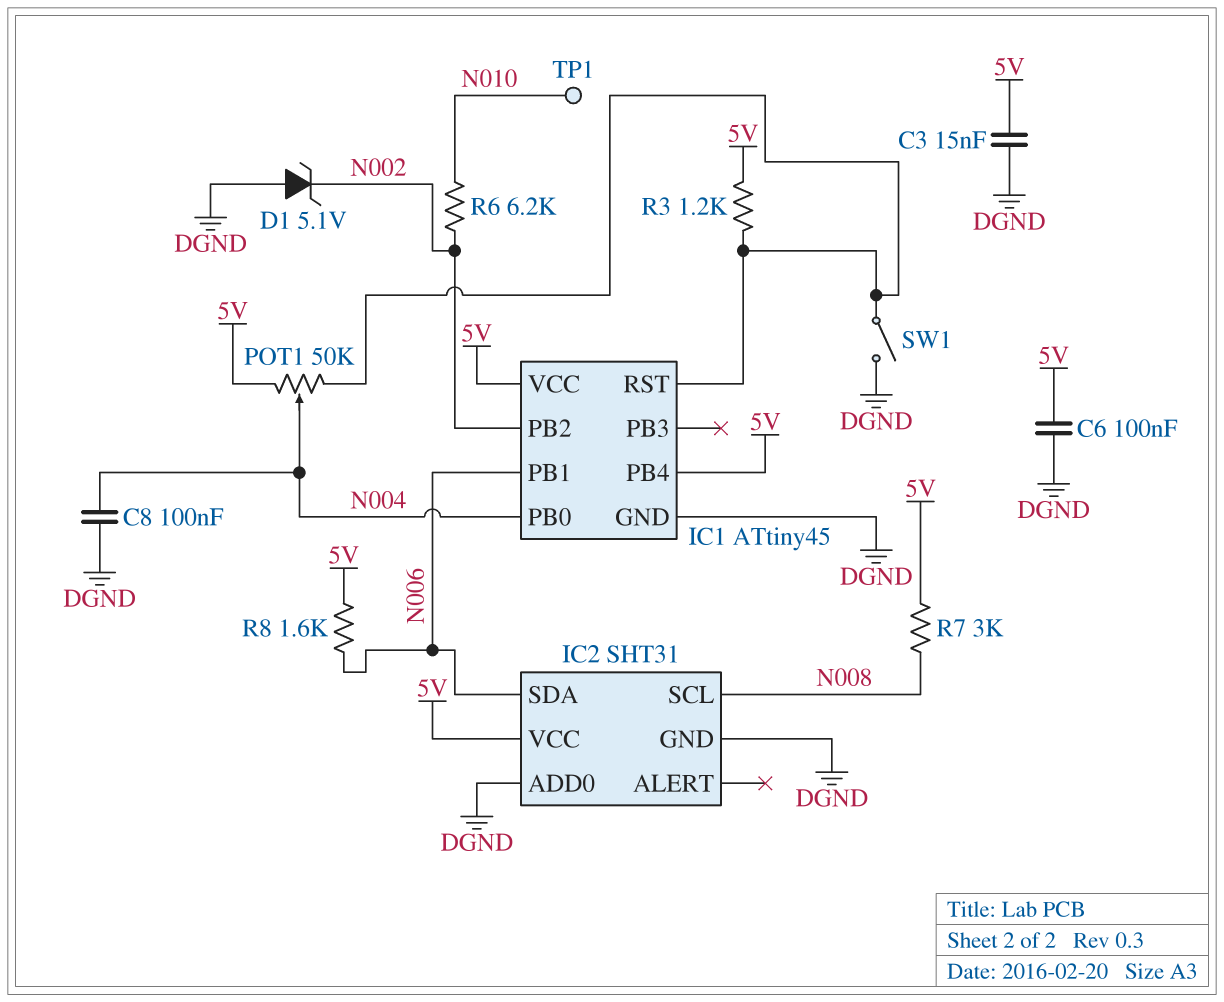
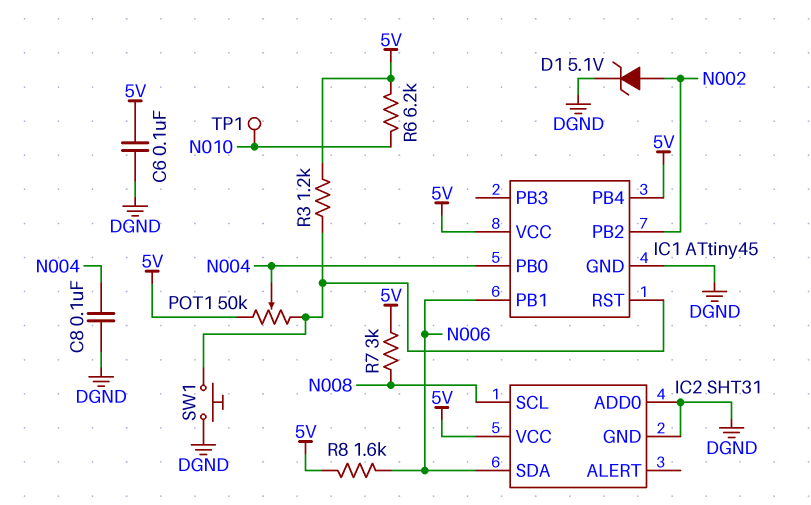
C3: 15nF (5V, DGND) -> none
D1: zener 5.1V (A DGND, K N002) -> zener 5.1V (A N002, K DGND)
R6: 6.2k (N002, N010) -> 6.2k (5V, N010)
SW1: switch (DGND, IC1/RST) -> button (DGND, IC1/RST)

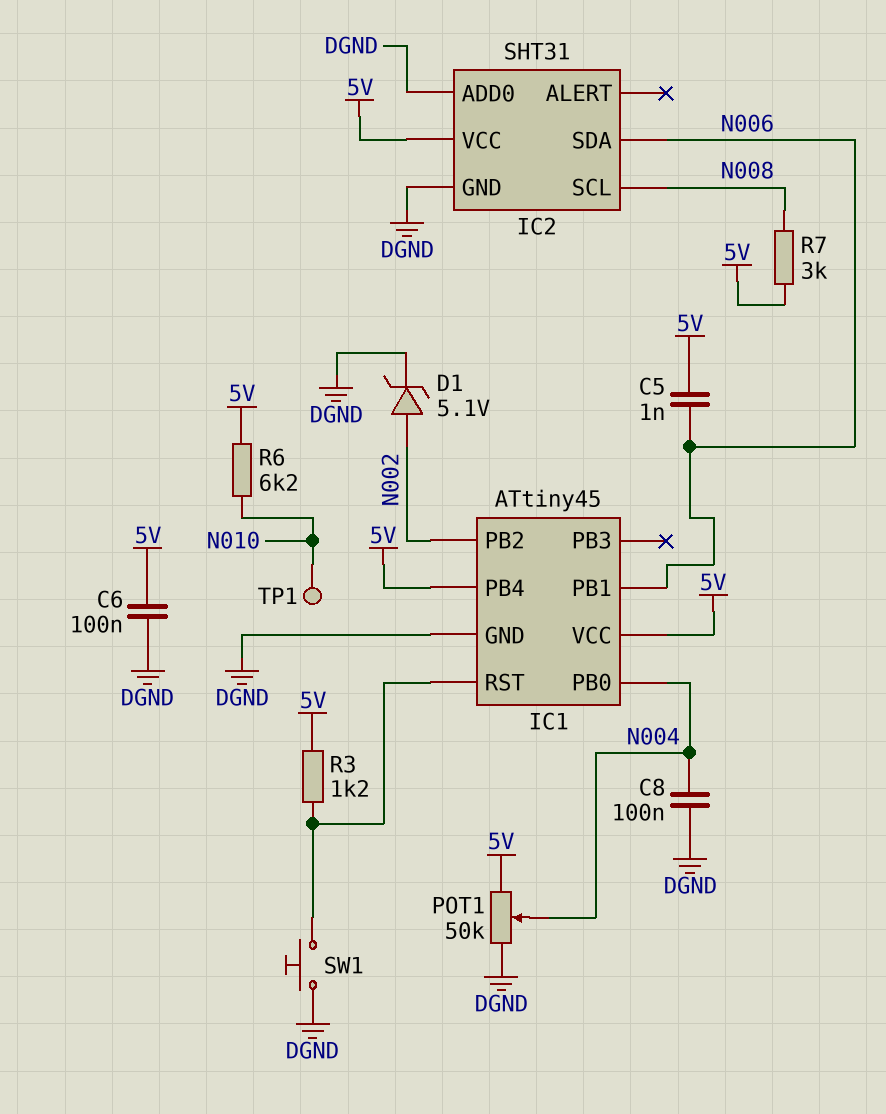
C5: none -> 1nF (5V, N006)
POT1: 50k (5V, IC1/RST, wiper N004) -> 50k (5V, DGND, wiper N004)
R8: 1.6k (5V, N006) -> none

